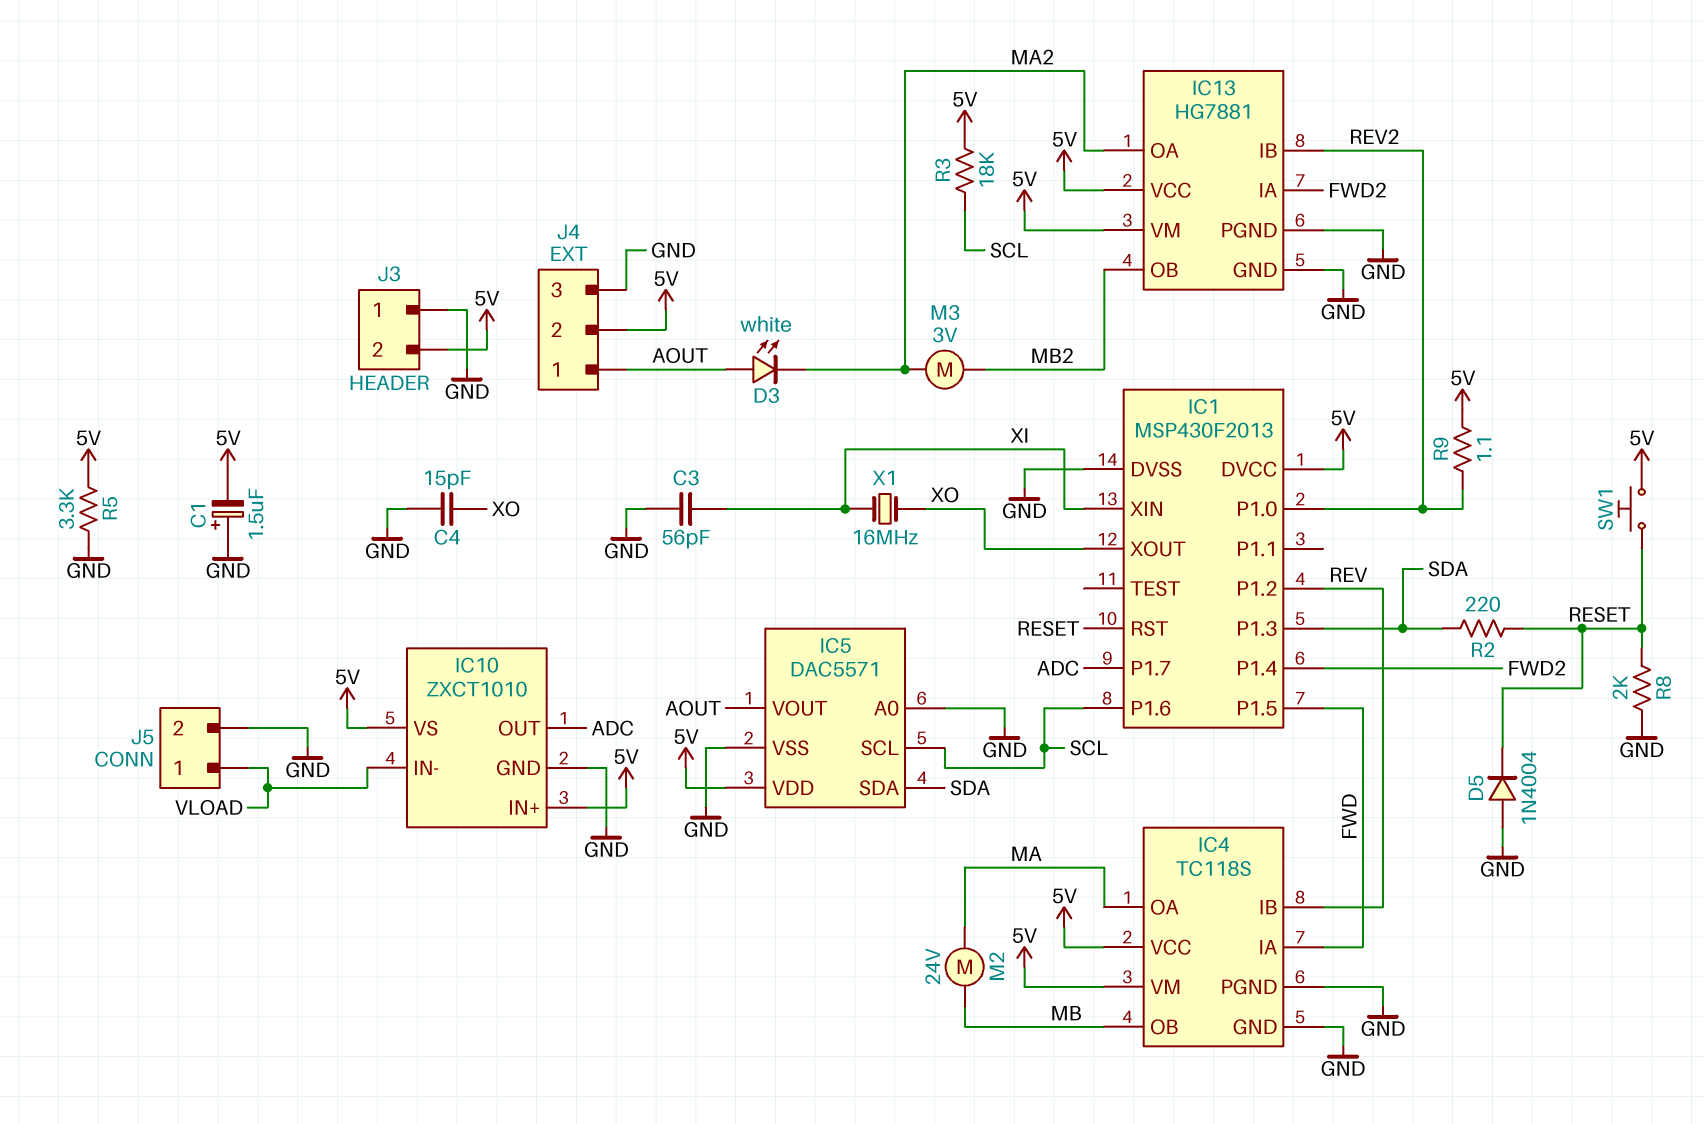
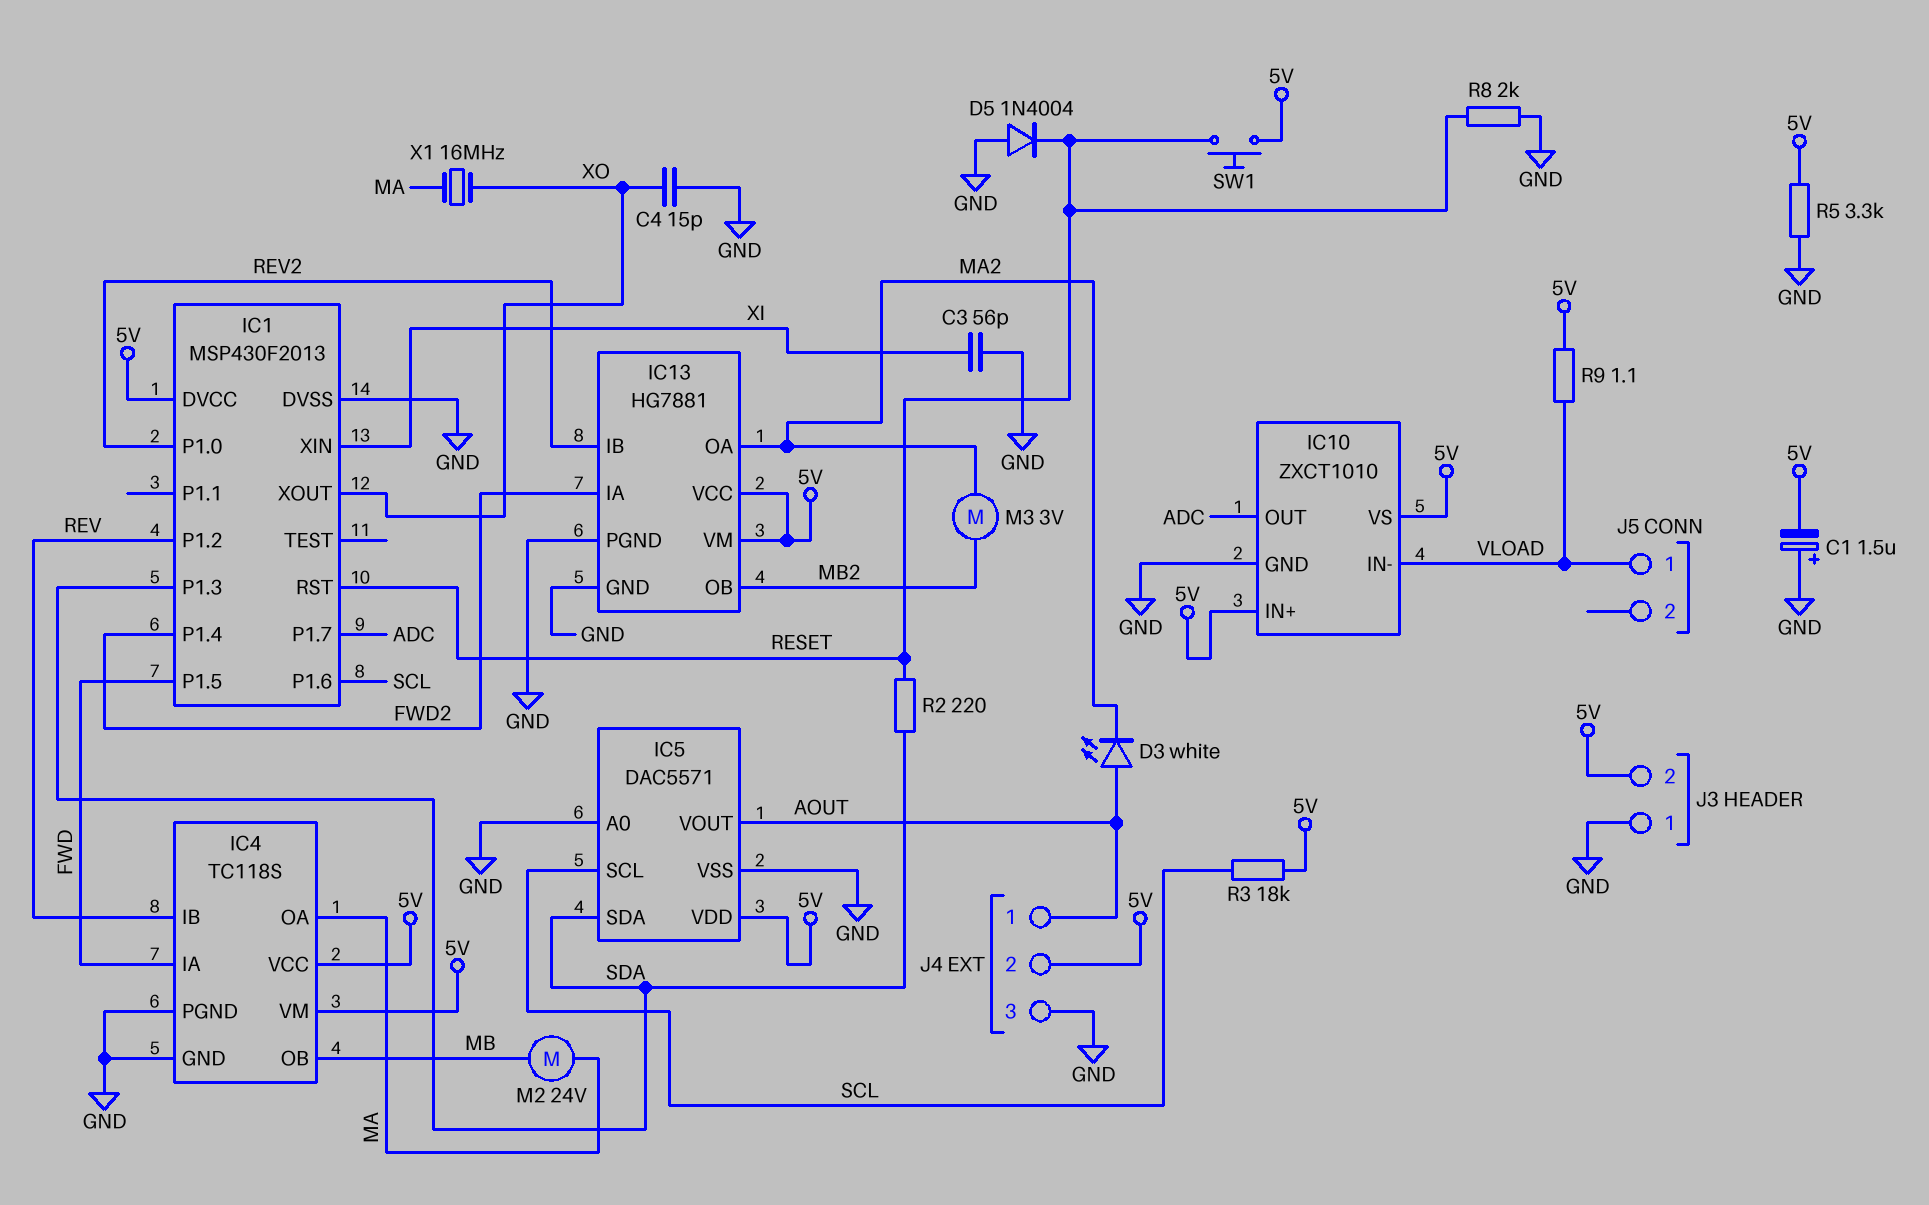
J5 pin 2: GND -> none
R9: 1.1 (5V, REV2) -> 1.1 (5V, VLOAD)
X1: 16MHz (XI, XO) -> 16MHz (MA, XO)

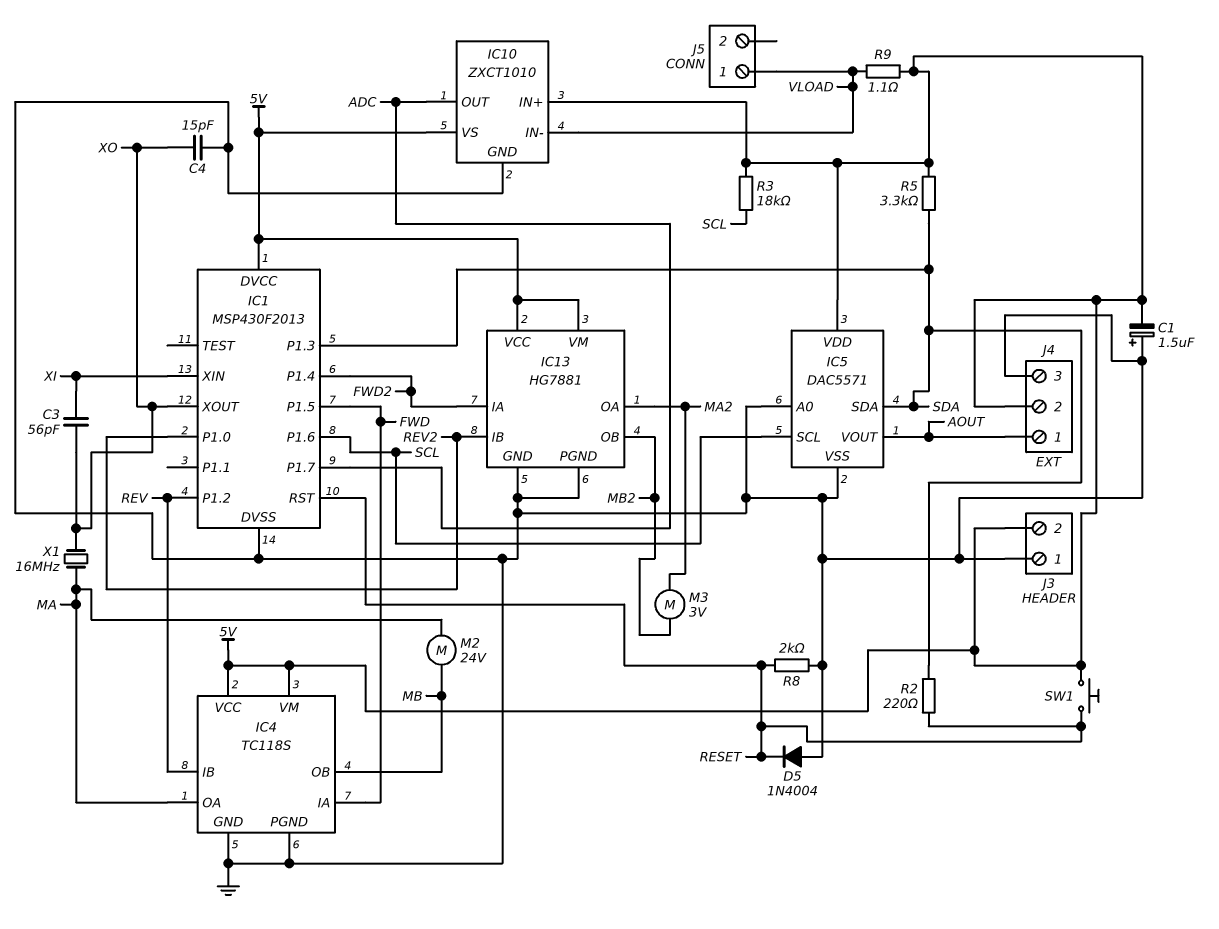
C3: 56pF (GND, XI) -> 56pF (XI, XO)
D3: LED white (A AOUT, K MA2) -> none
R5: 3.3k (5V, GND) -> 3.3k (5V, SDA)

